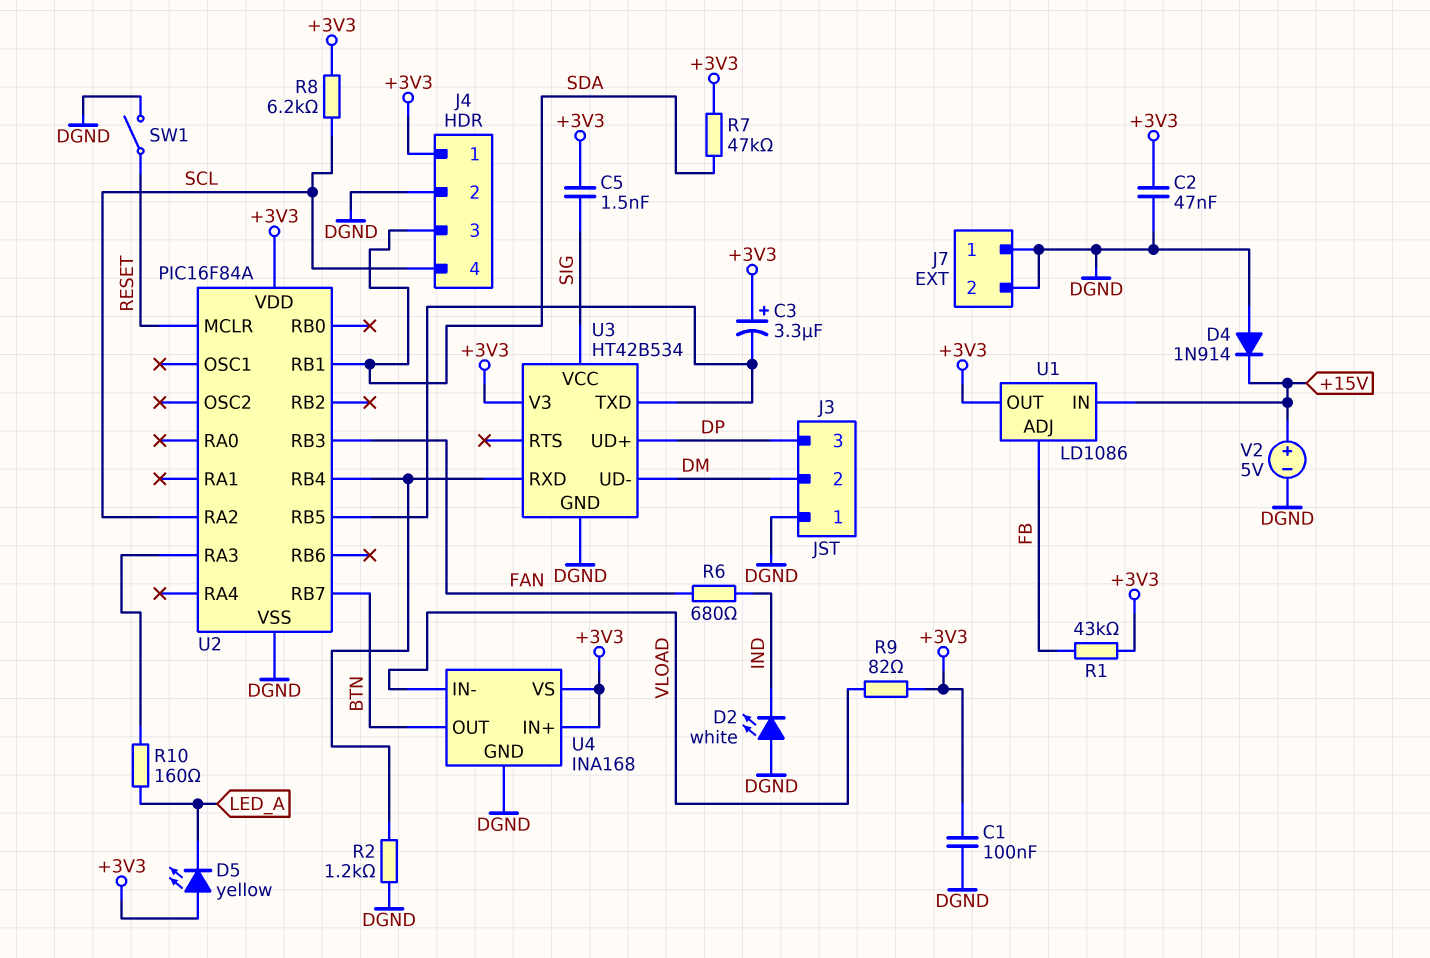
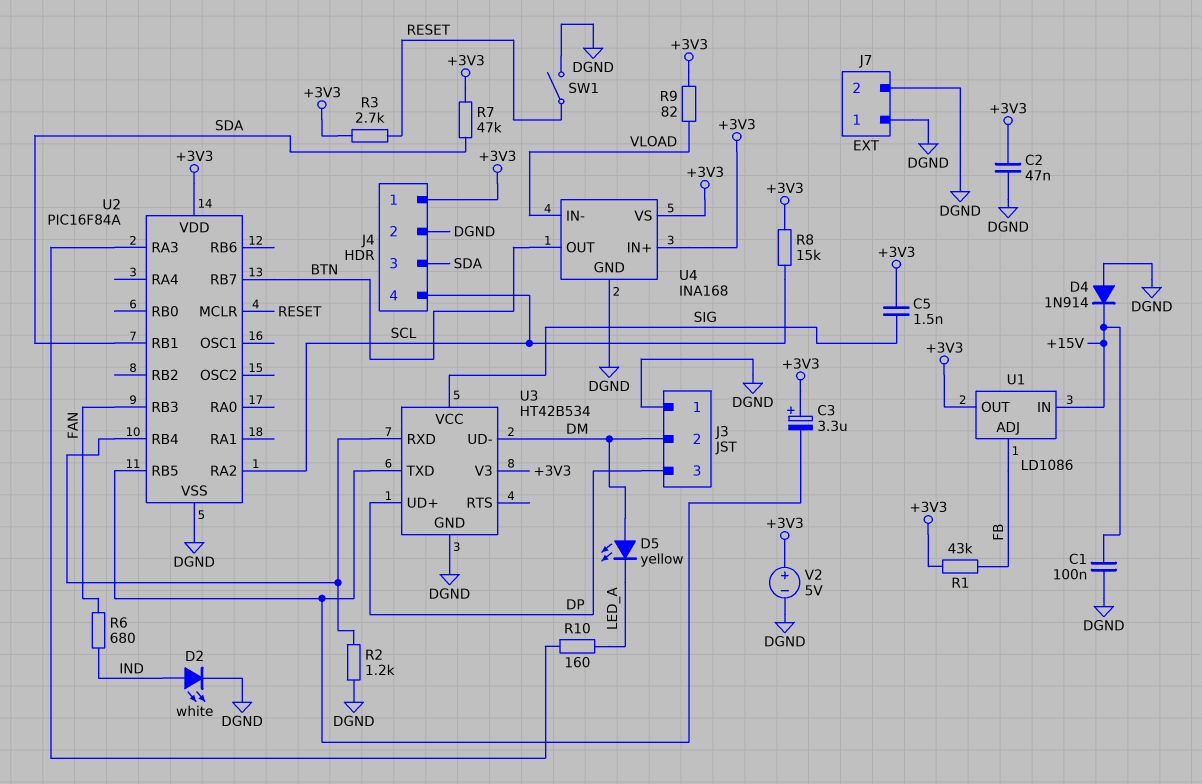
C1: 100nF (+3V3, DGND) -> 100nF (+15V, DGND)
D2: LED white (A DGND, K IND) -> LED white (A IND, K DGND)
D5: LED yellow (A +3V3, K LED_A) -> LED yellow (A DM, K LED_A)
R3: none -> 2.7k (+3V3, RESET)
R8: 6.2k (+3V3, SCL) -> 15k (+3V3, SCL)
V2: 5V (plus +15V, minus DGND) -> 5V (plus +3V3, minus DGND)

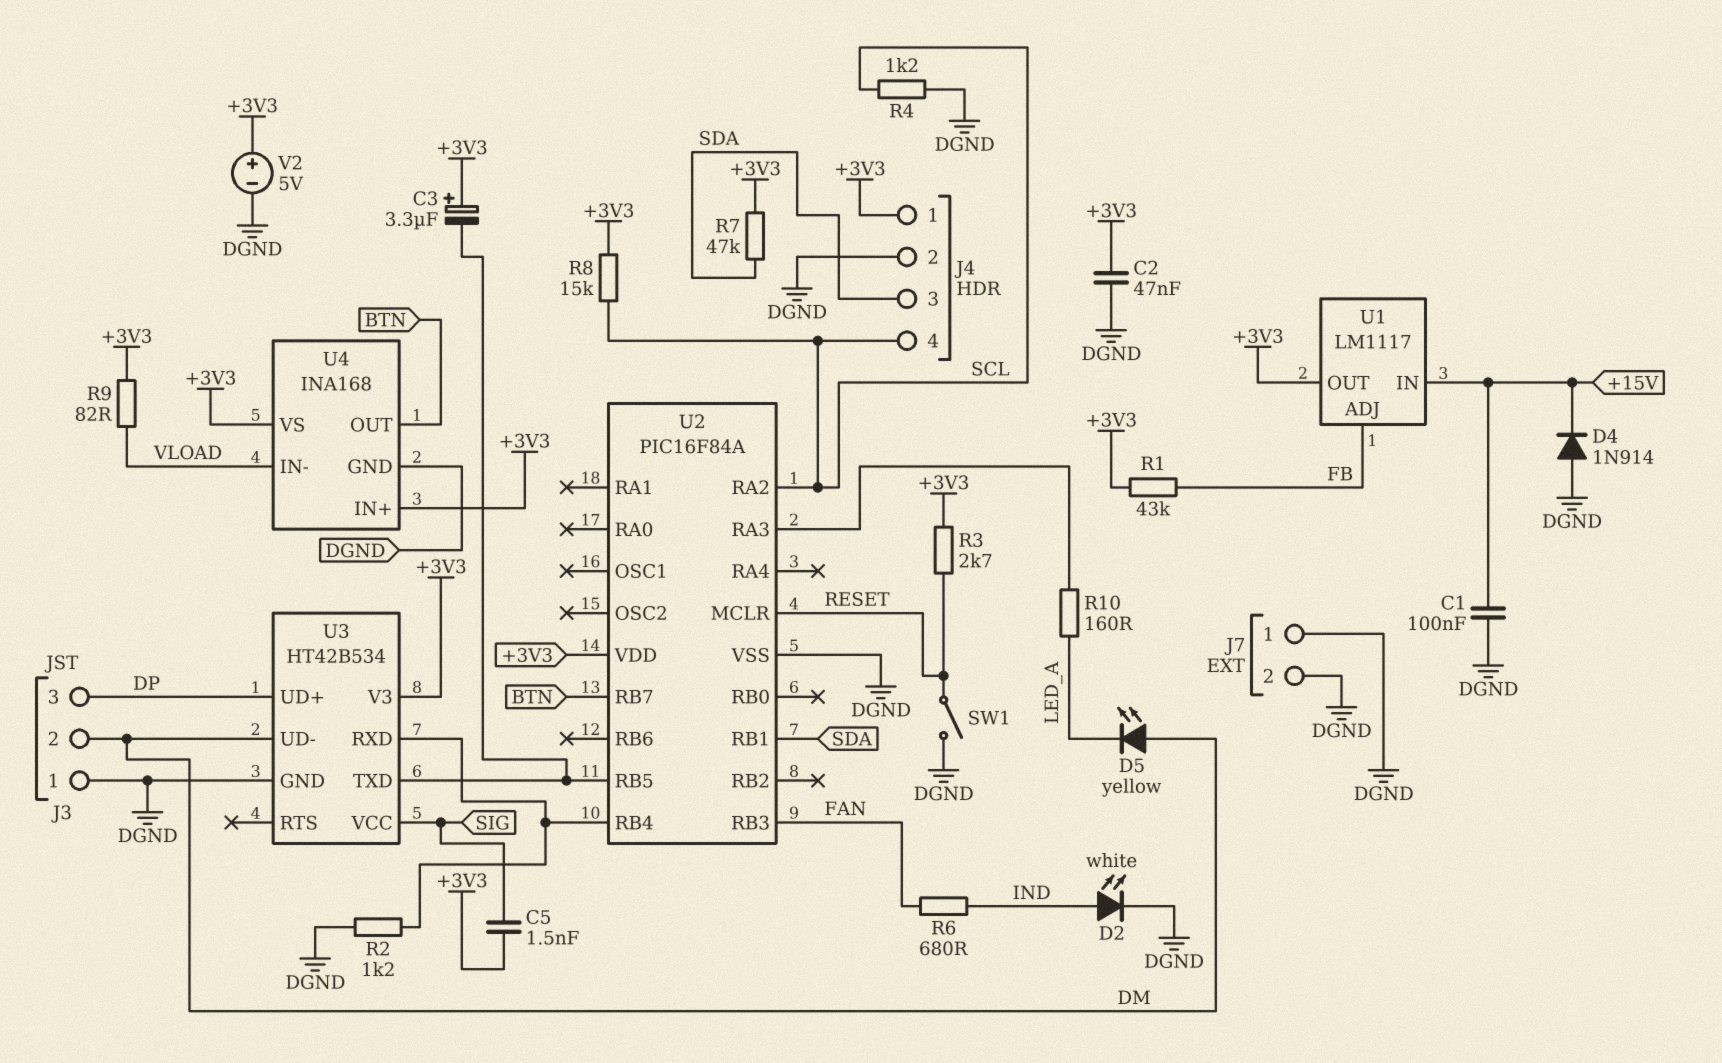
R4: none -> 1.2k (DGND, SCL)
U1: LD1086 -> LM1117

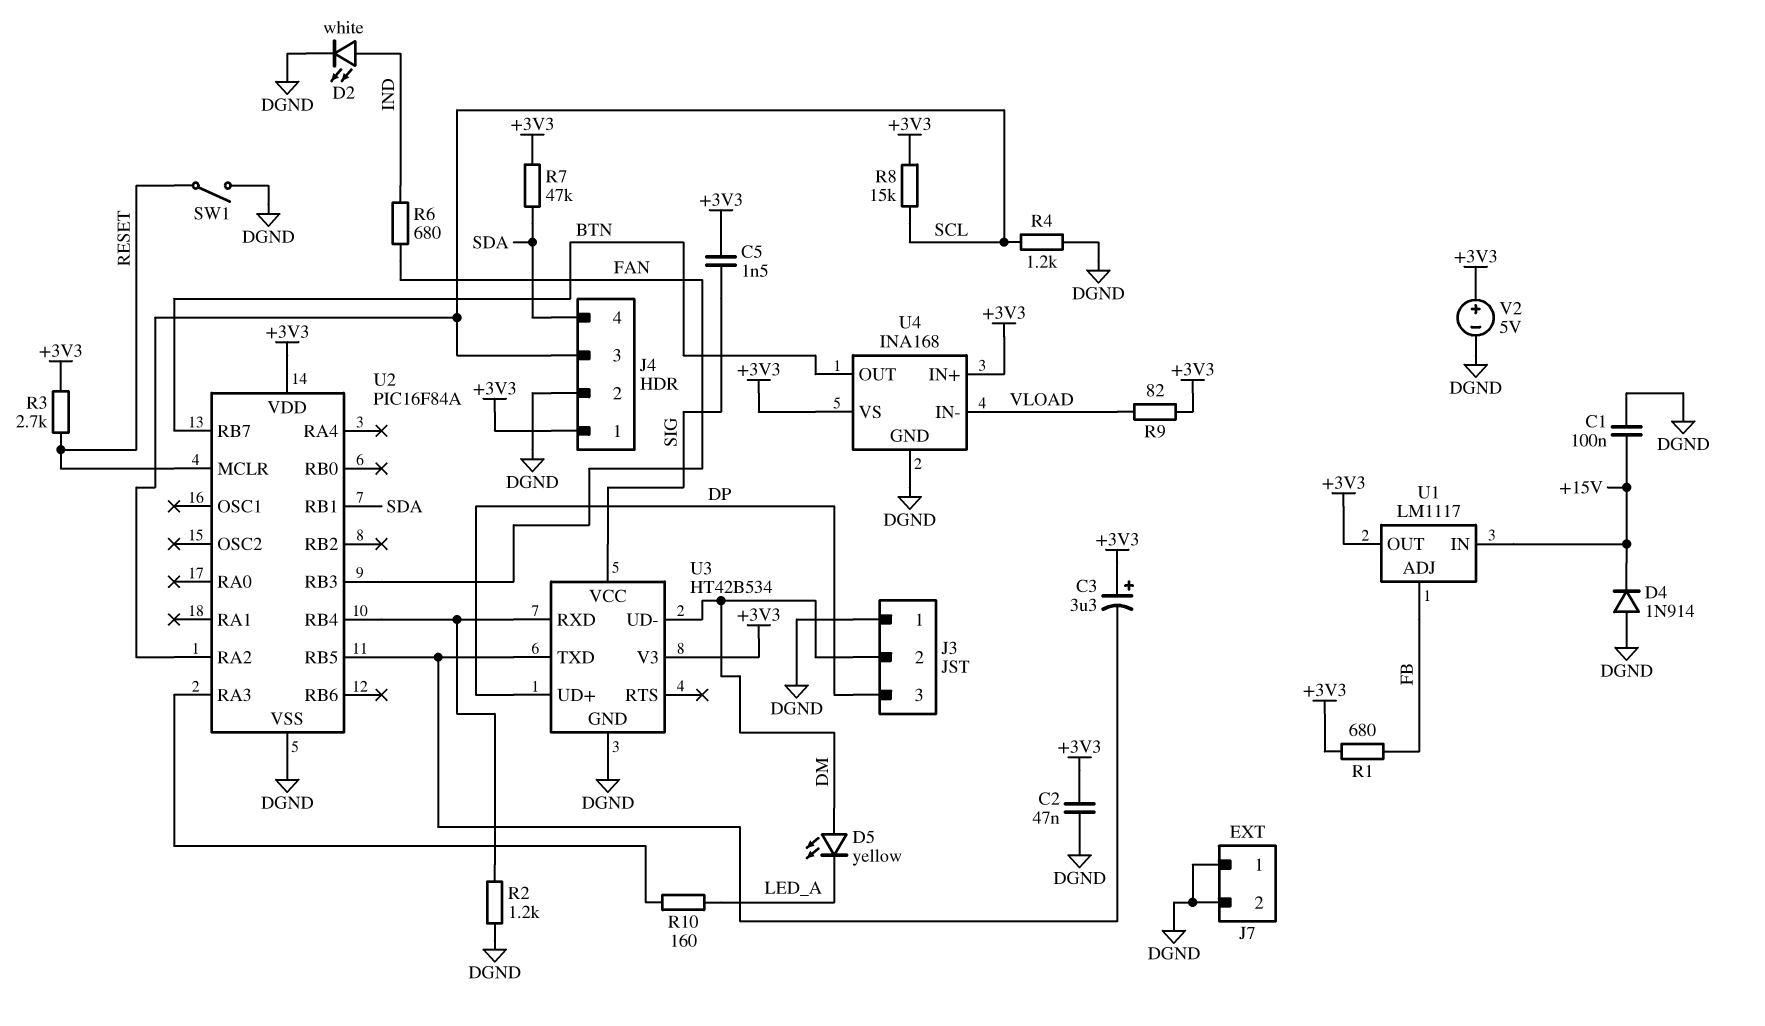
J4 pin 3: SDA -> SCL
J4 pin 4: SCL -> SDA
R1: 43k (+3V3, FB) -> 680 (+3V3, FB)

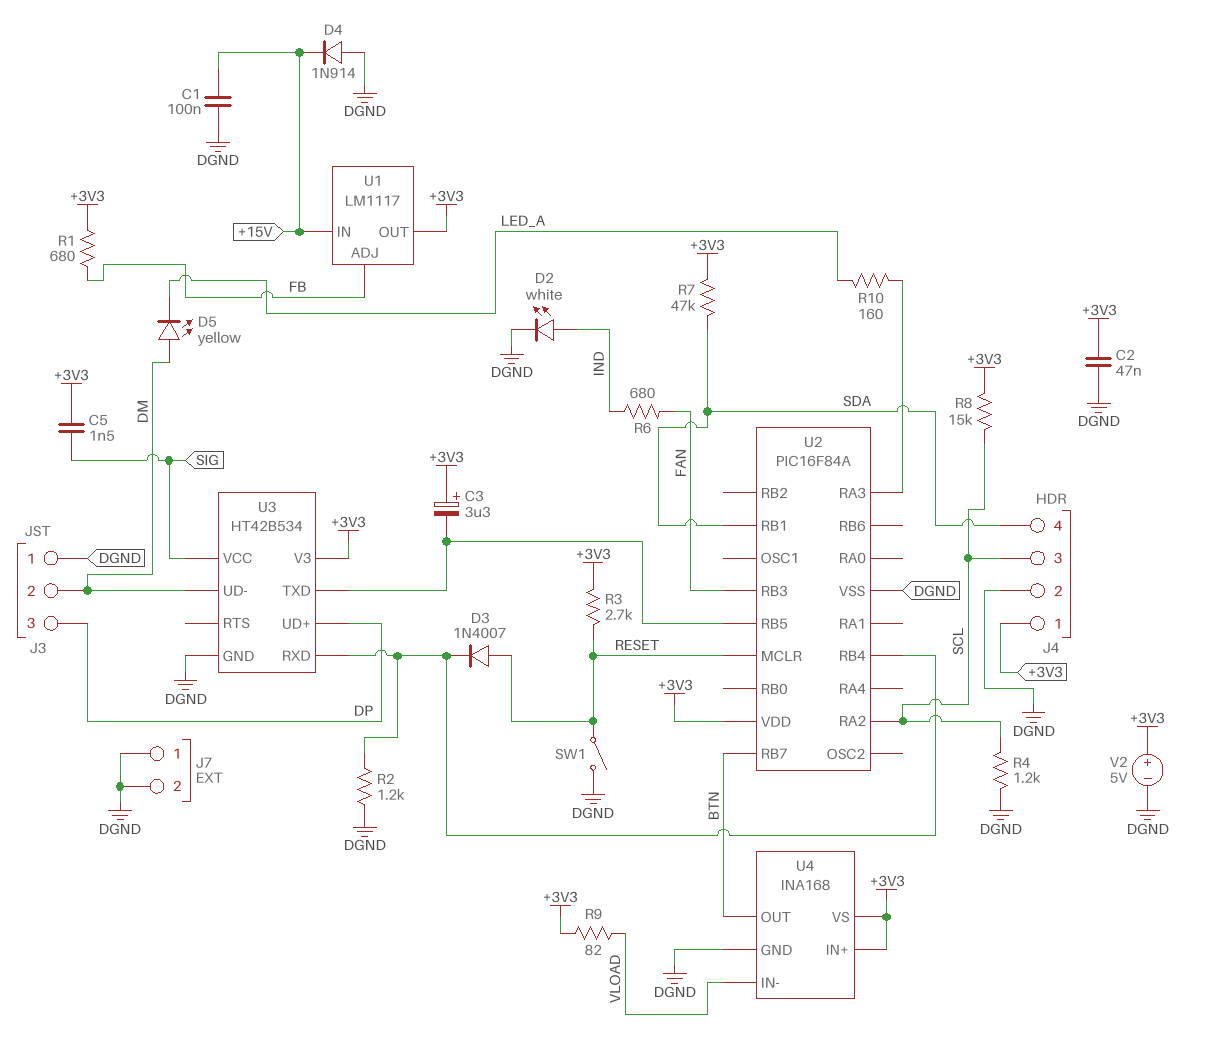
D3: none -> diode 1N4007 (A RESET, K U2/RB4)

